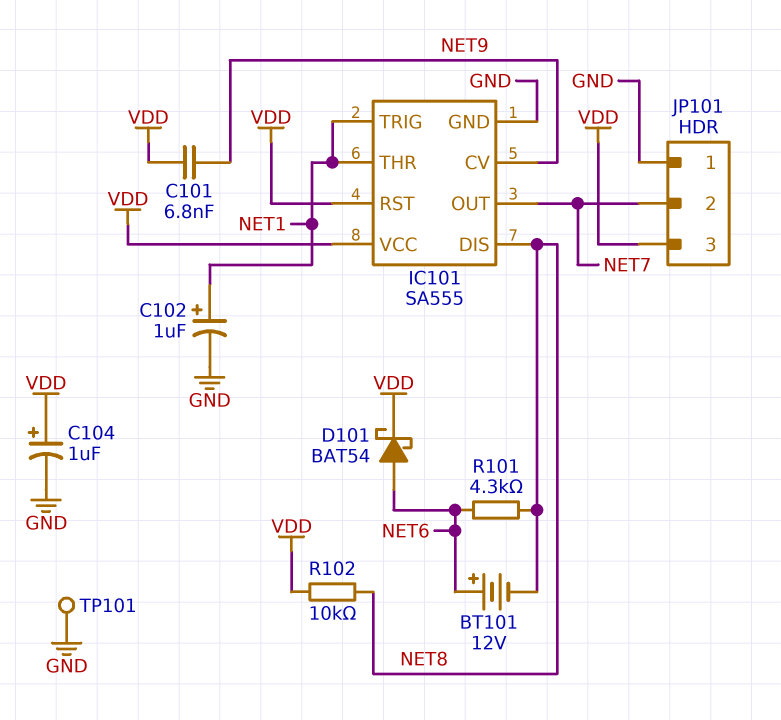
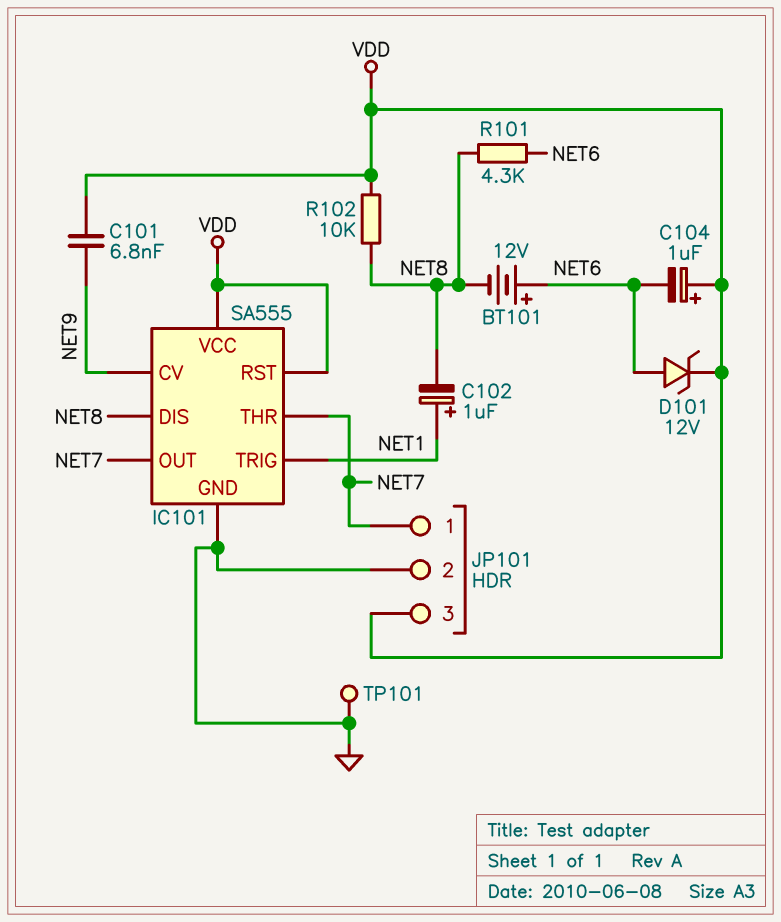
C102: 1uF (plus NET1, minus GND) -> 1uF (plus NET1, minus NET8)
C104: 1uF (plus VDD, minus GND) -> 1uF (plus VDD, minus NET6)
D101: schottky BAT54 (A NET6, K VDD) -> zener 12V (A NET6, K VDD)
IC101 pin THR: NET1 -> NET7
JP101 pin 1: GND -> NET7
JP101 pin 2: NET7 -> GND

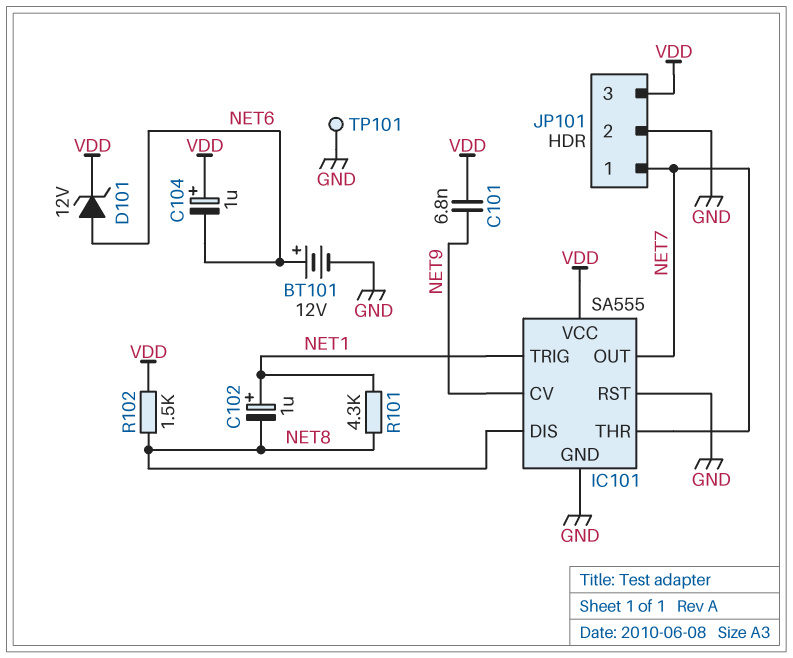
BT101: 12V (plus NET6, minus NET8) -> 12V (plus NET6, minus GND)
IC101 pin RST: VDD -> GND
R101: 4.3k (NET6, NET8) -> 4.3k (NET1, NET8)
R102: 10k (NET8, VDD) -> 1.5k (NET8, VDD)

